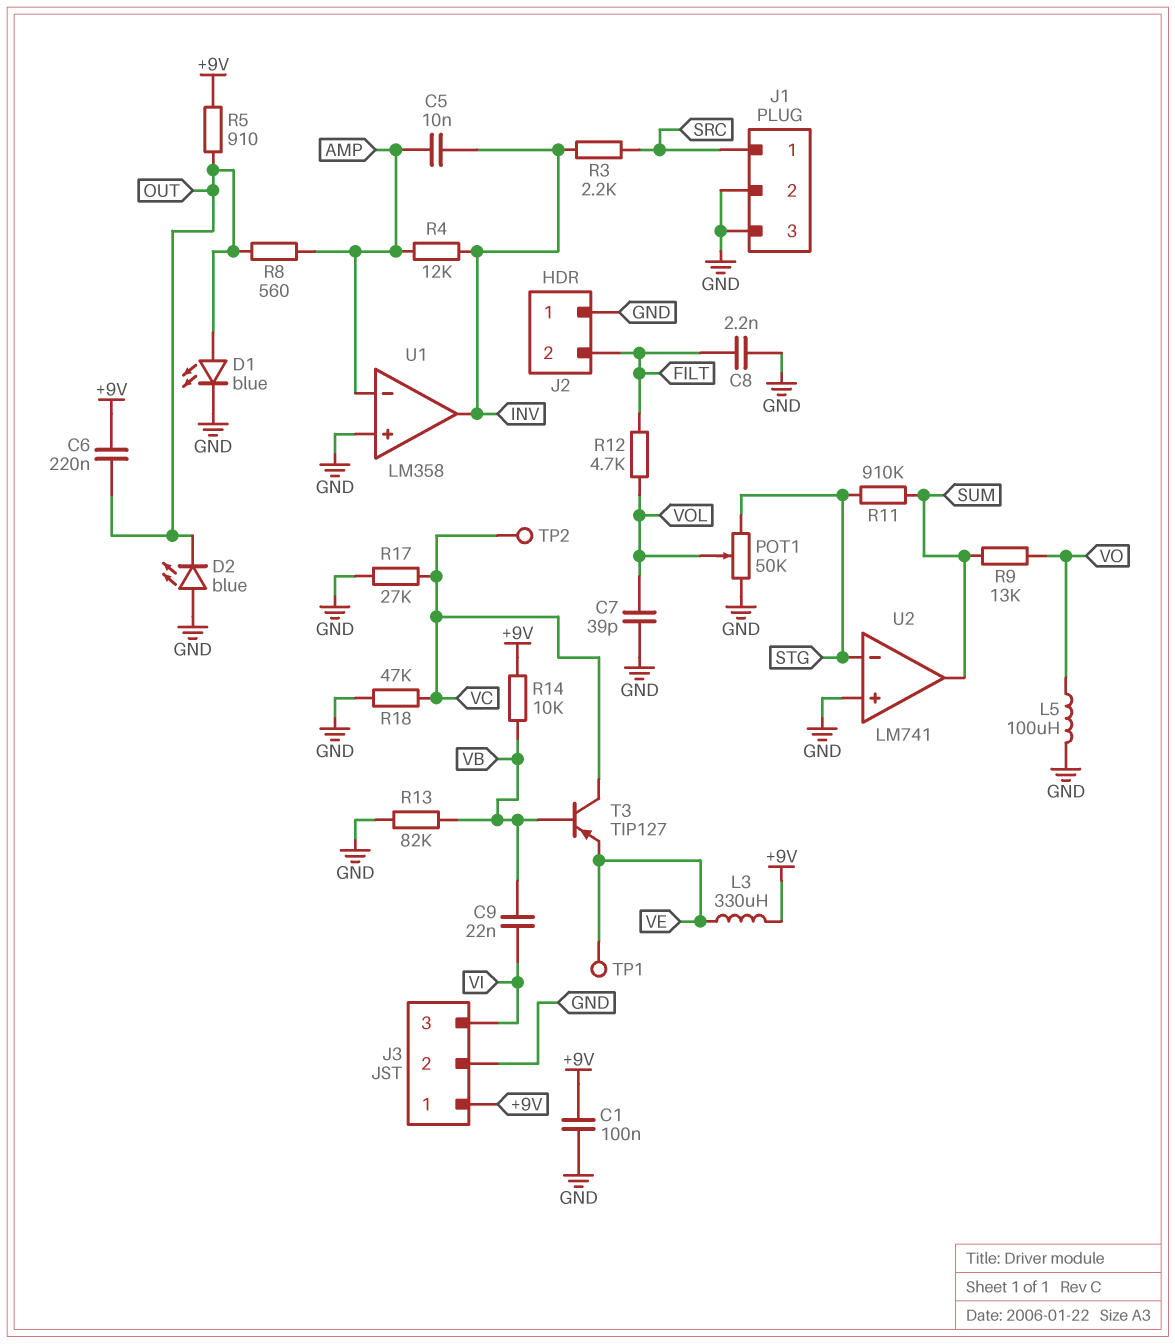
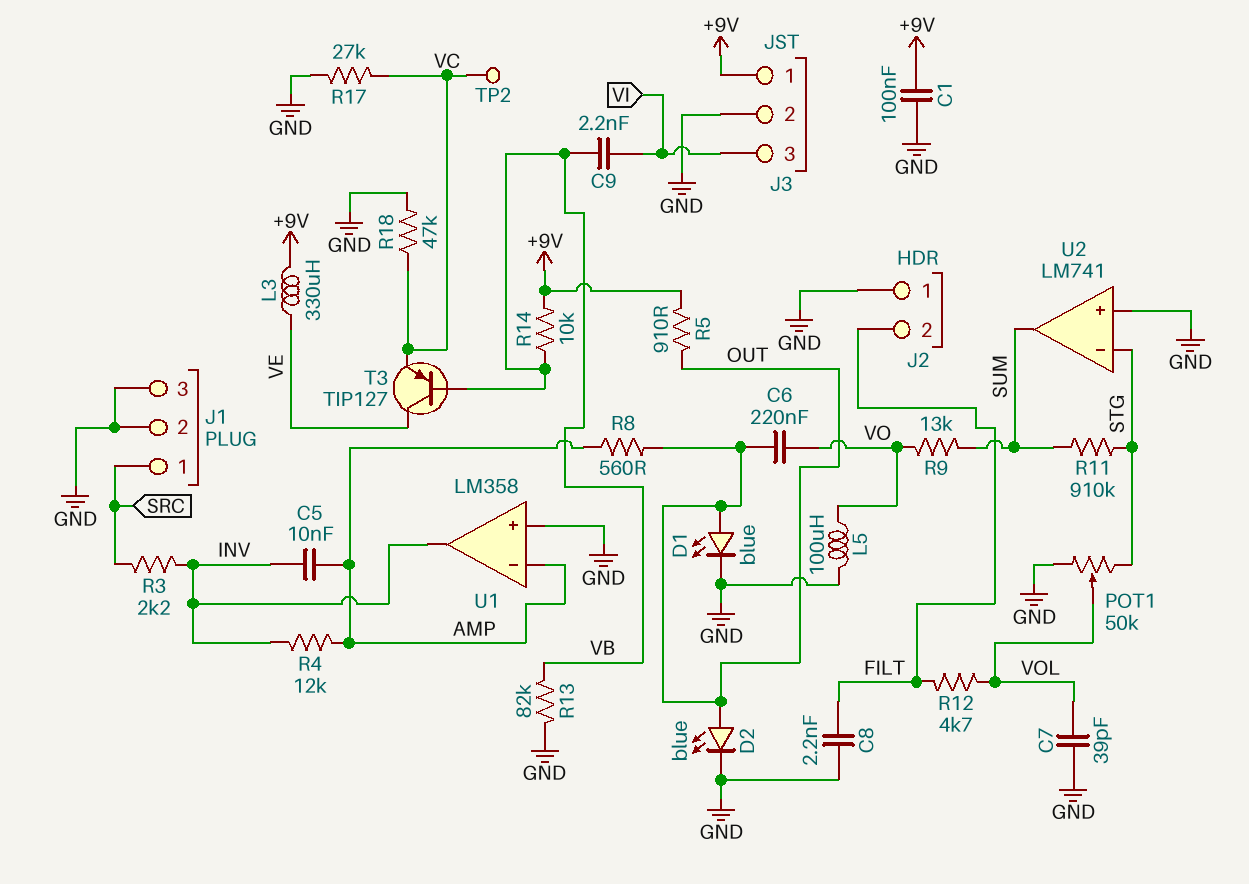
C6: 220nF (+9V, OUT) -> 220nF (OUT, VO)
C9: 22nF (VB, VI) -> 2.2nF (VB, VI)
D2: LED blue (A GND, K OUT) -> LED blue (A OUT, K GND)
T3: PNP TIP127 (B VB, C VC, E VE) -> PNP TIP127 (B VB, C VE, E VC)
TP1: test point (VE) -> none

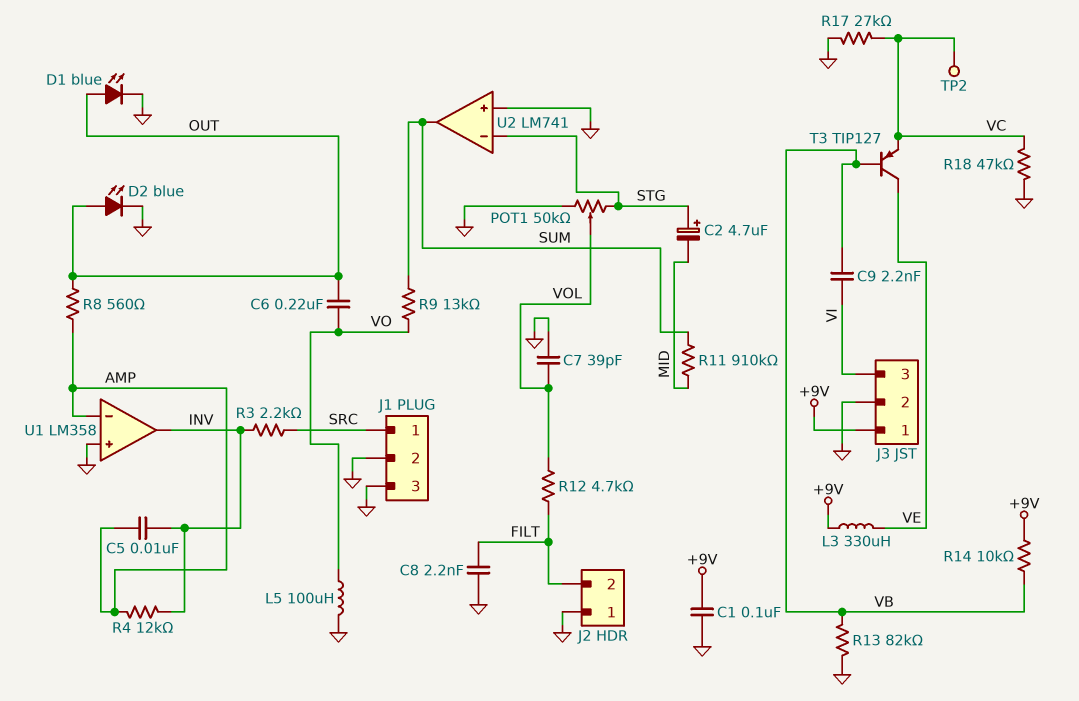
C2: none -> 4.7uF (plus STG, minus MID)
R5: 910 (+9V, OUT) -> none
R11: 910k (STG, SUM) -> 910k (MID, SUM)

